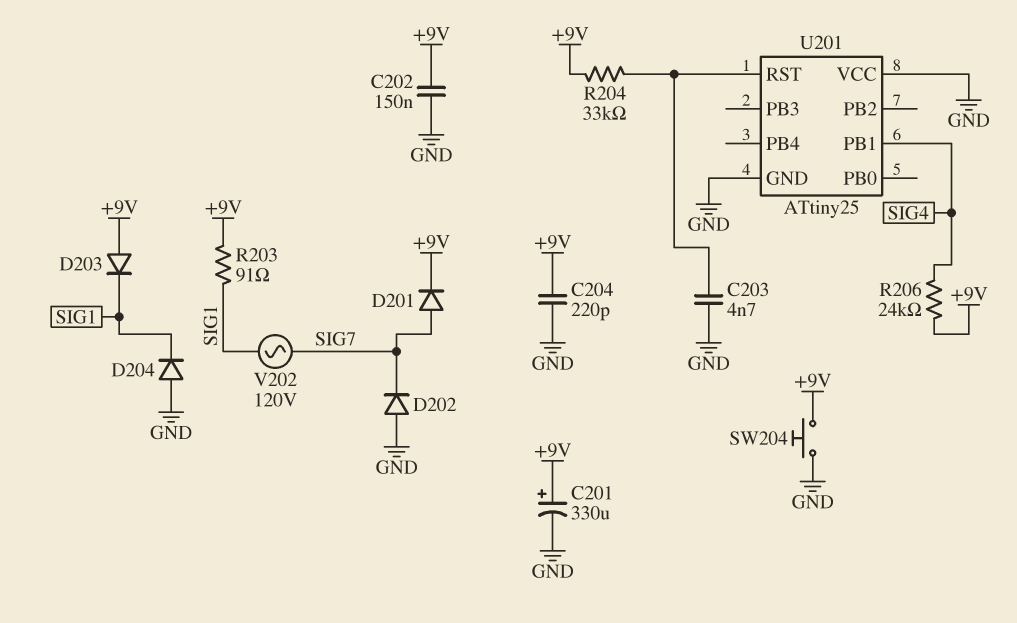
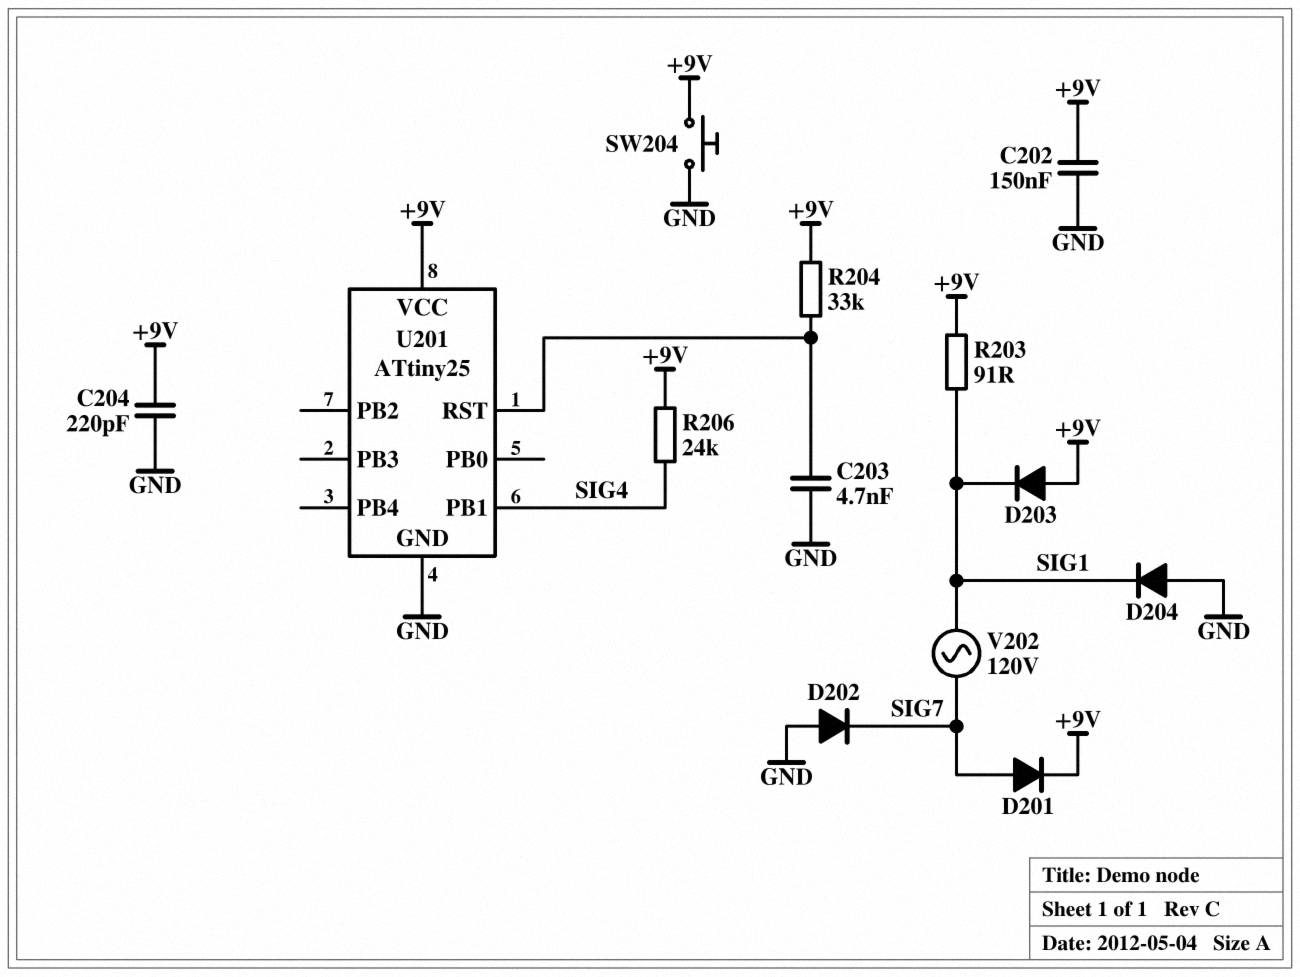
C201: 330uF (plus +9V, minus GND) -> none
U201 pin VCC: GND -> +9V

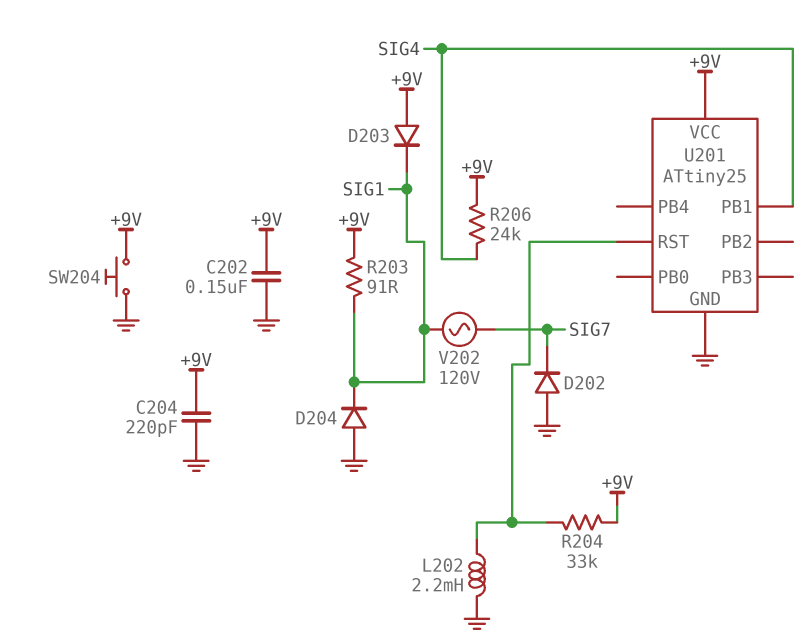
C203: 4.7nF (GND, U201/RST) -> none
D201: diode (A SIG7, K +9V) -> none
L202: none -> 2.2mH (GND, U201/RST)

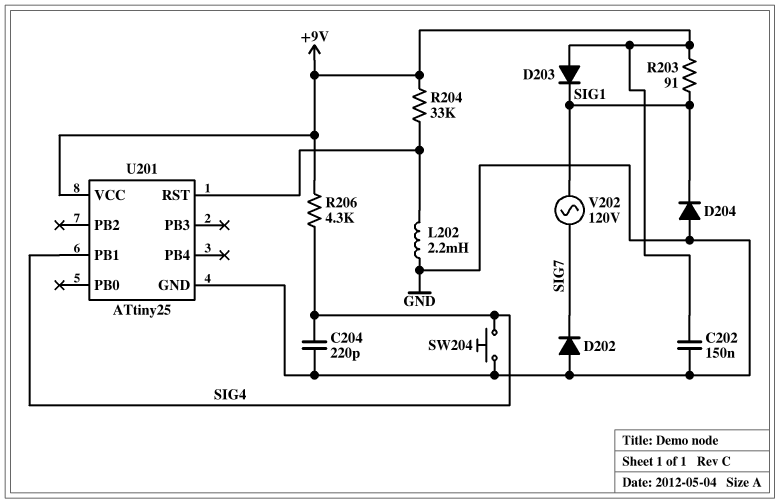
C204: 220pF (+9V, GND) -> 220pF (GND, SIG4)
R206: 24k (+9V, SIG4) -> 4.3k (+9V, SIG4)
SW204: button (+9V, GND) -> button (GND, SIG4)

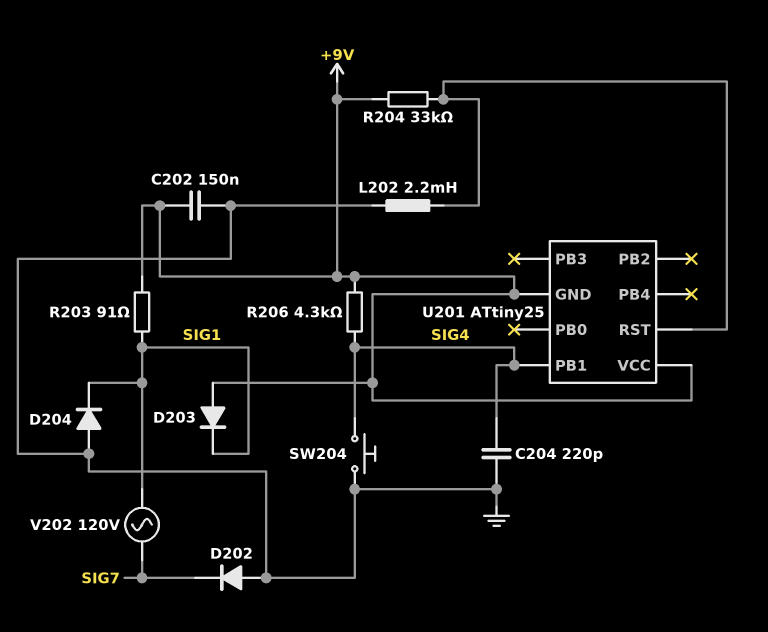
U201 pin GND: GND -> +9V

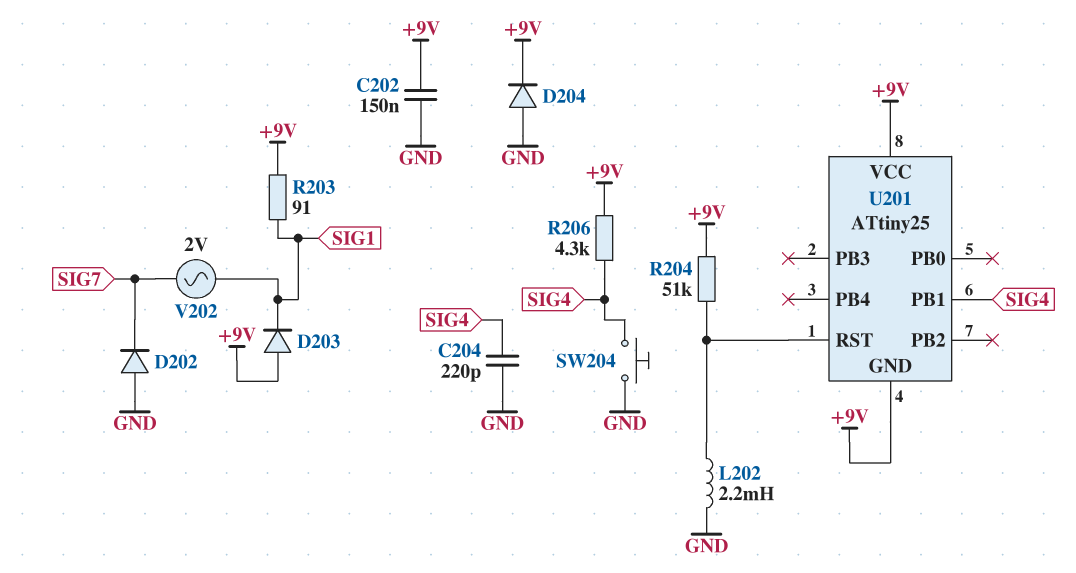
D204: diode (A GND, K SIG1) -> diode (A GND, K +9V)
R204: 33k (+9V, U201/RST) -> 51k (+9V, U201/RST)
V202: AC 120V (SIG1, SIG7) -> AC 2V (SIG1, SIG7)

